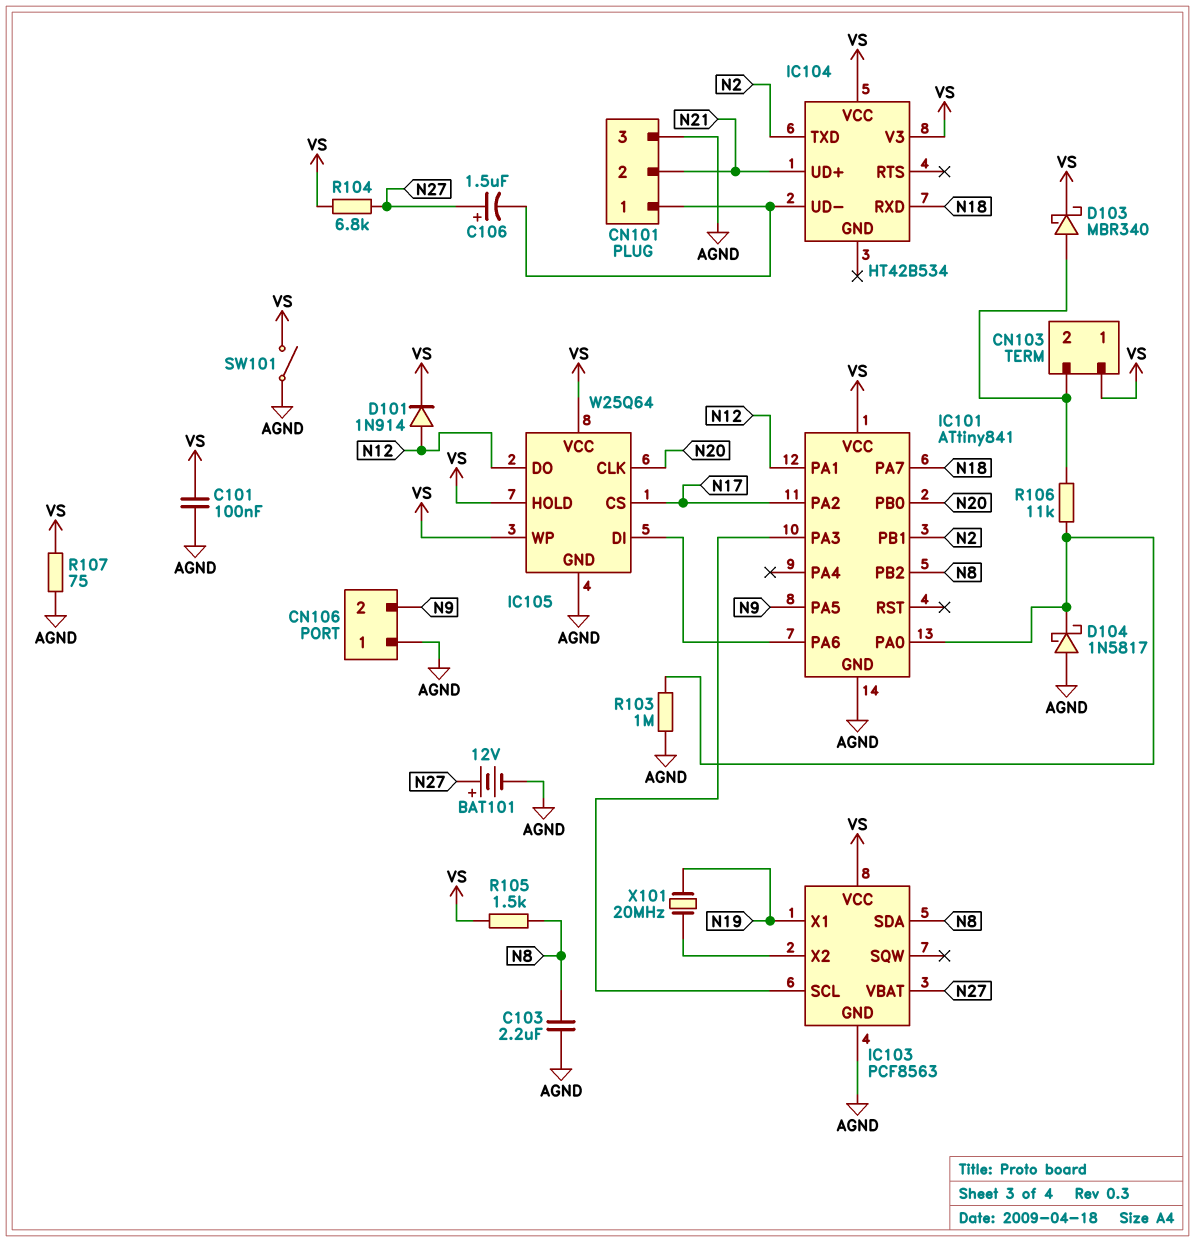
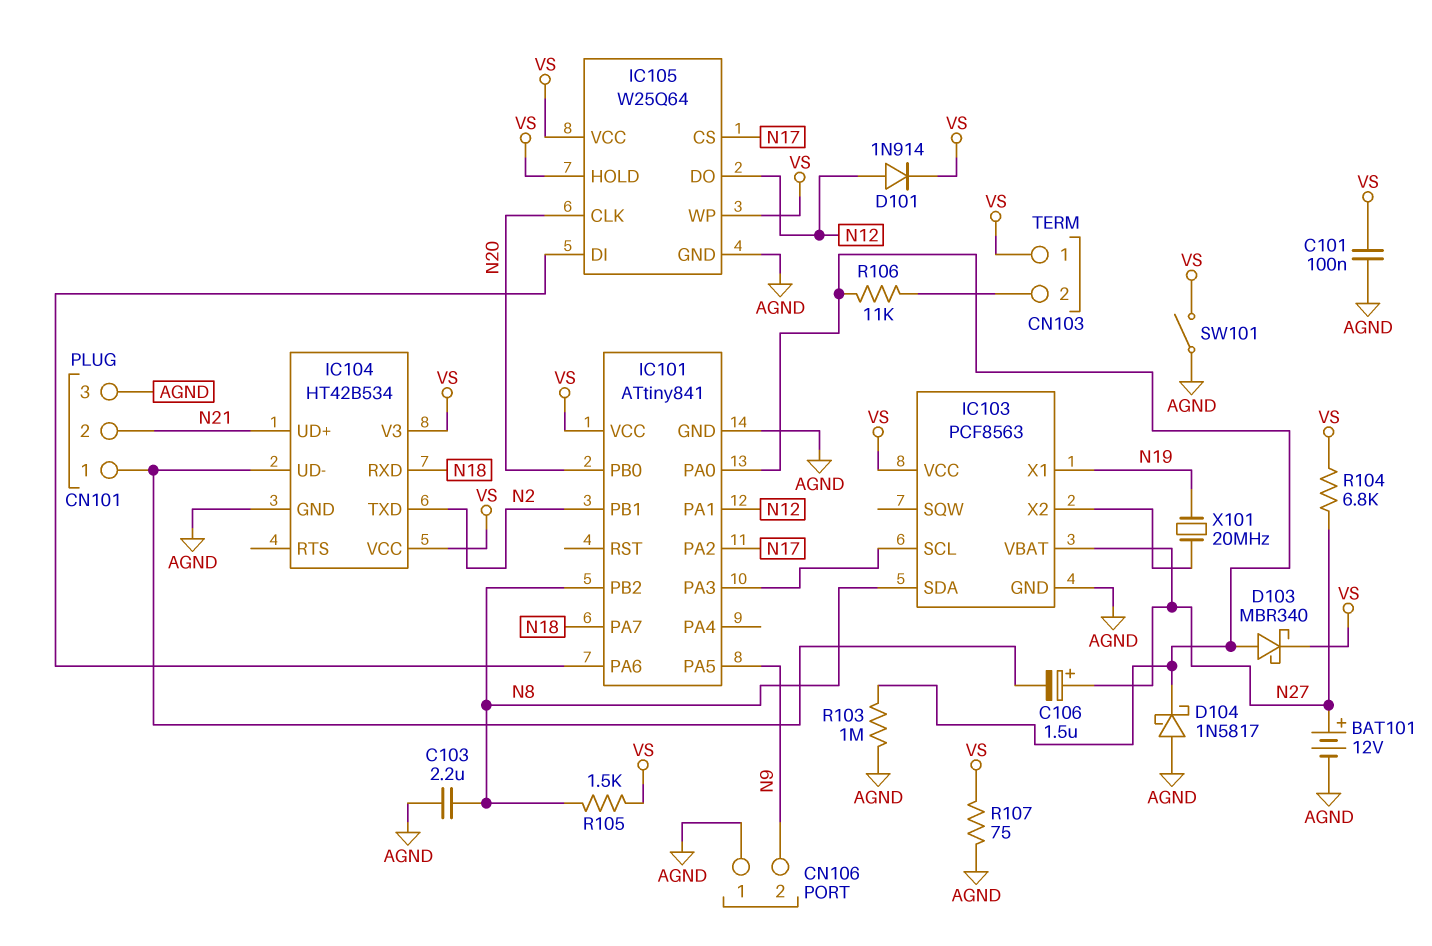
D103: schottky MBR340 (A CN103/2, K VS) -> schottky MBR340 (A IC101/PA0, K VS)
IC104 pin GND: none -> AGND

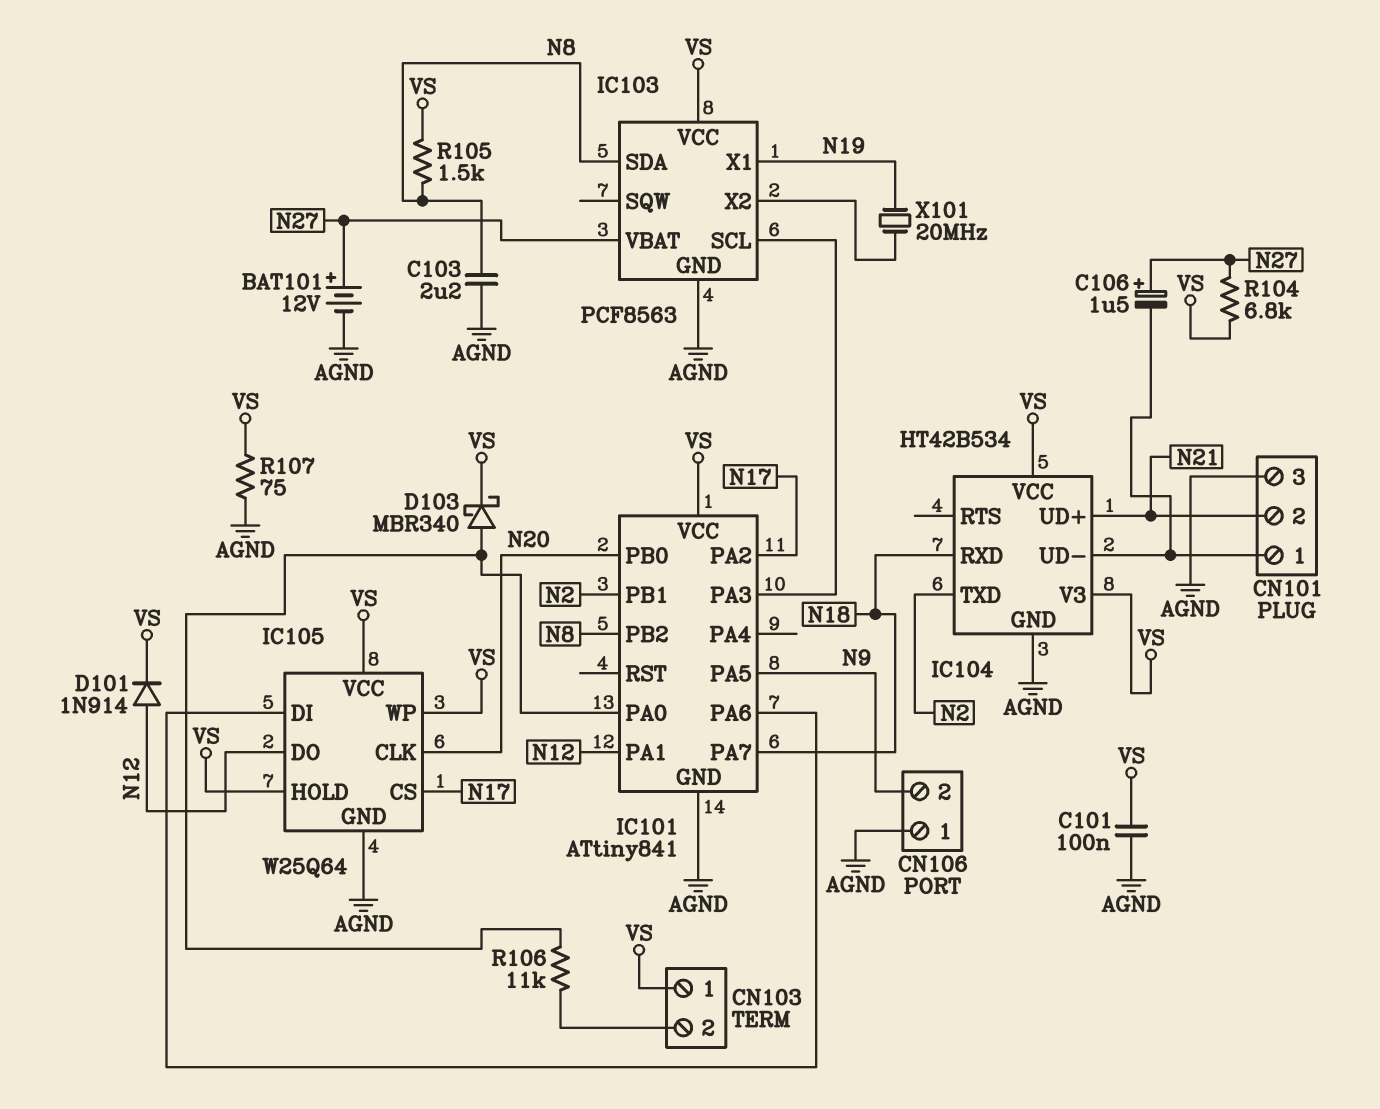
D104: schottky 1N5817 (A AGND, K IC101/PA0) -> none
R103: 1M (AGND, IC101/PA0) -> none
SW101: switch (AGND, VS) -> none

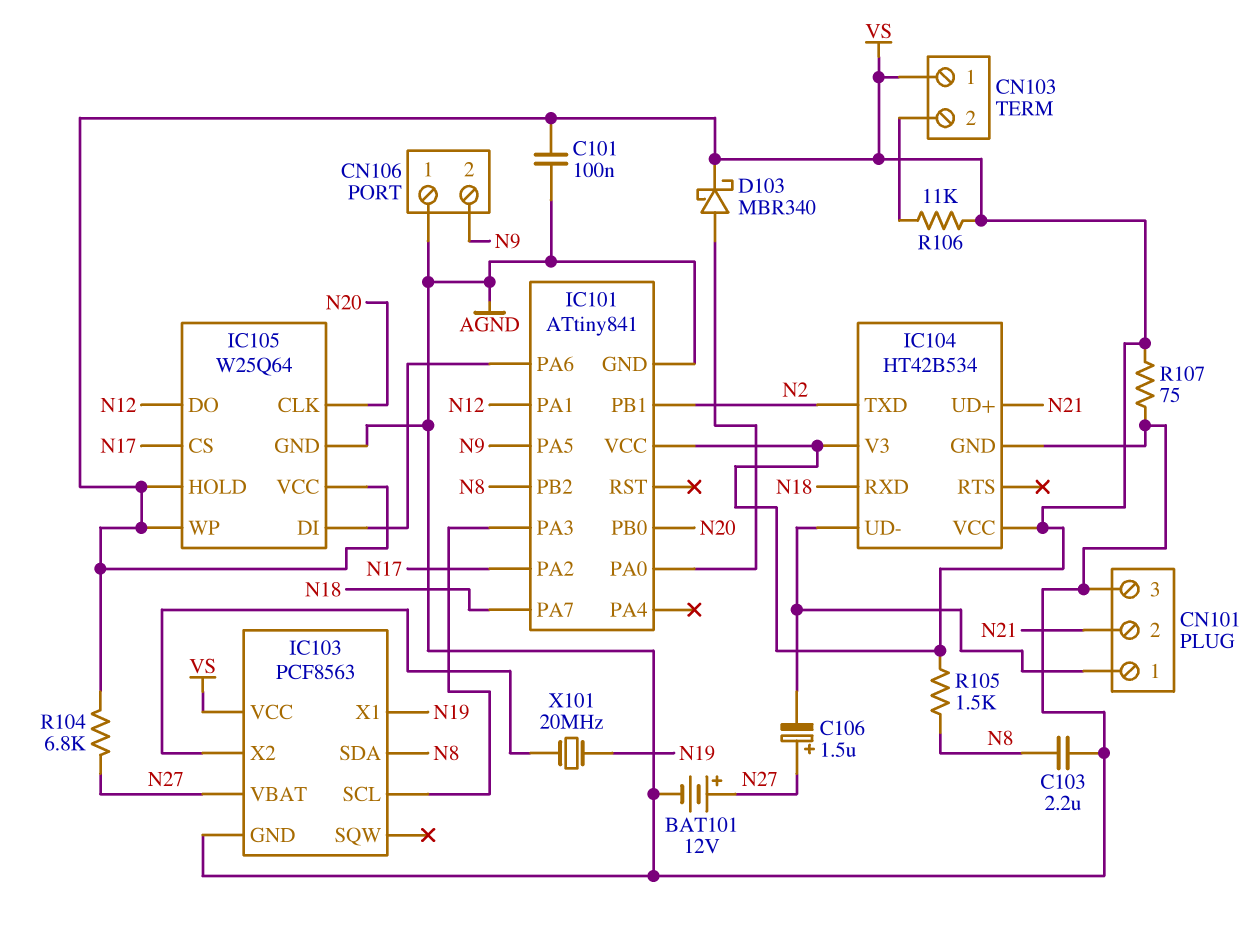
D101: diode 1N914 (A N12, K VS) -> none
R106: 11k (CN103/2, IC101/PA0) -> 11k (CN103/2, VS)

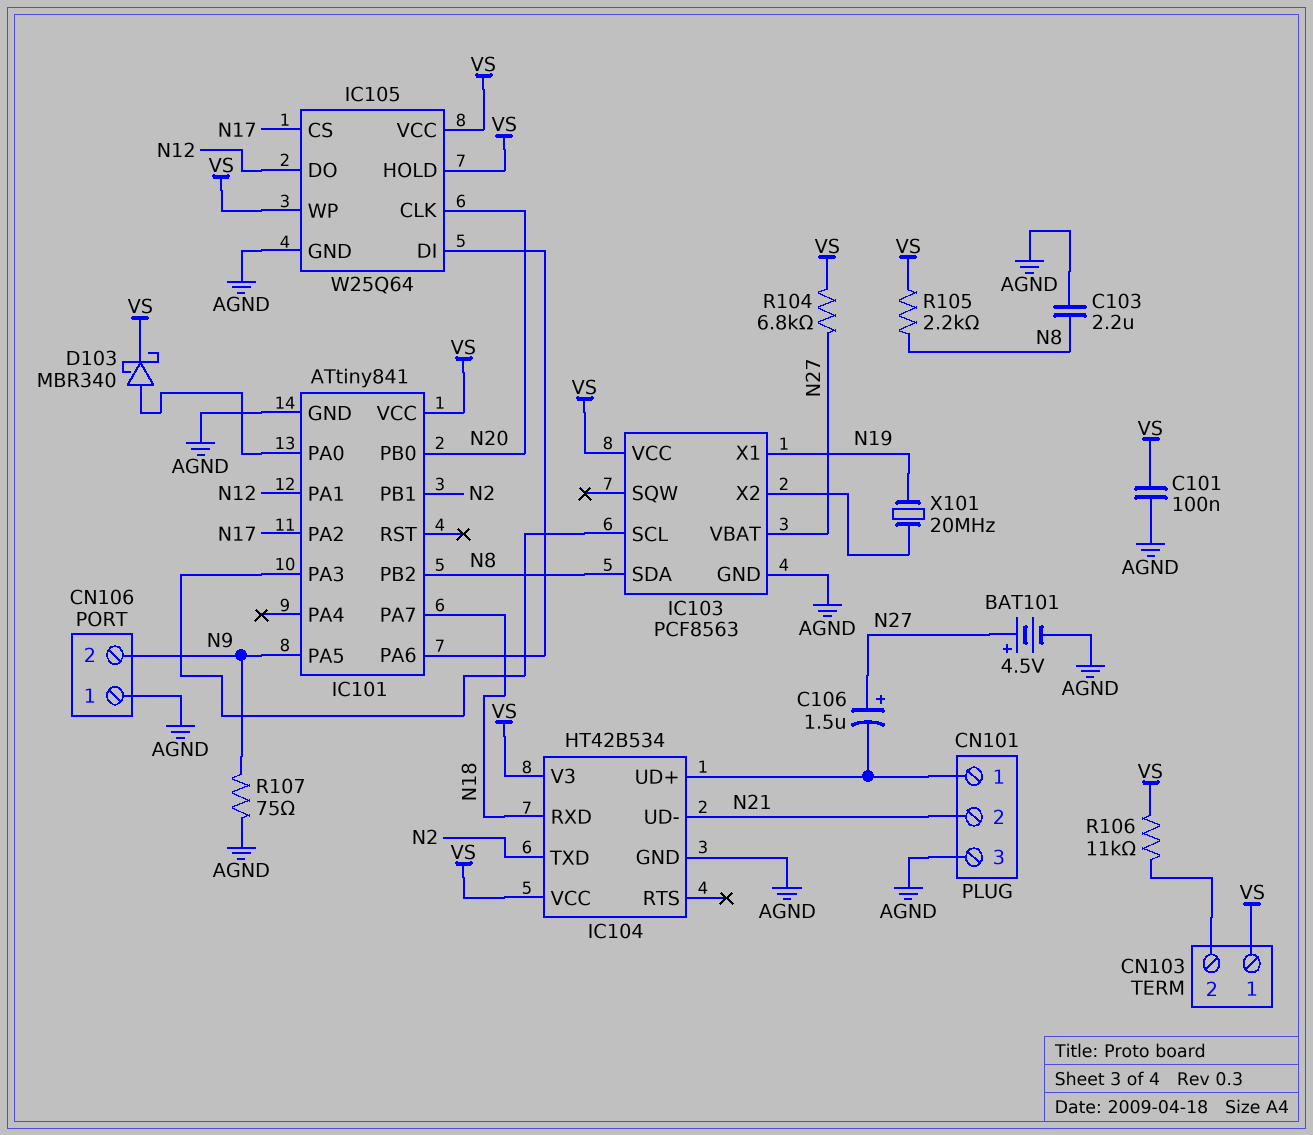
BAT101: 12V (plus N27, minus AGND) -> 4.5V (plus N27, minus AGND)
IC104 pin UD+: N21 -> CN101/1
IC104 pin UD-: CN101/1 -> N21
R105: 1.5k (N8, VS) -> 2.2k (N8, VS)
R107: 75 (AGND, VS) -> 75 (AGND, N9)

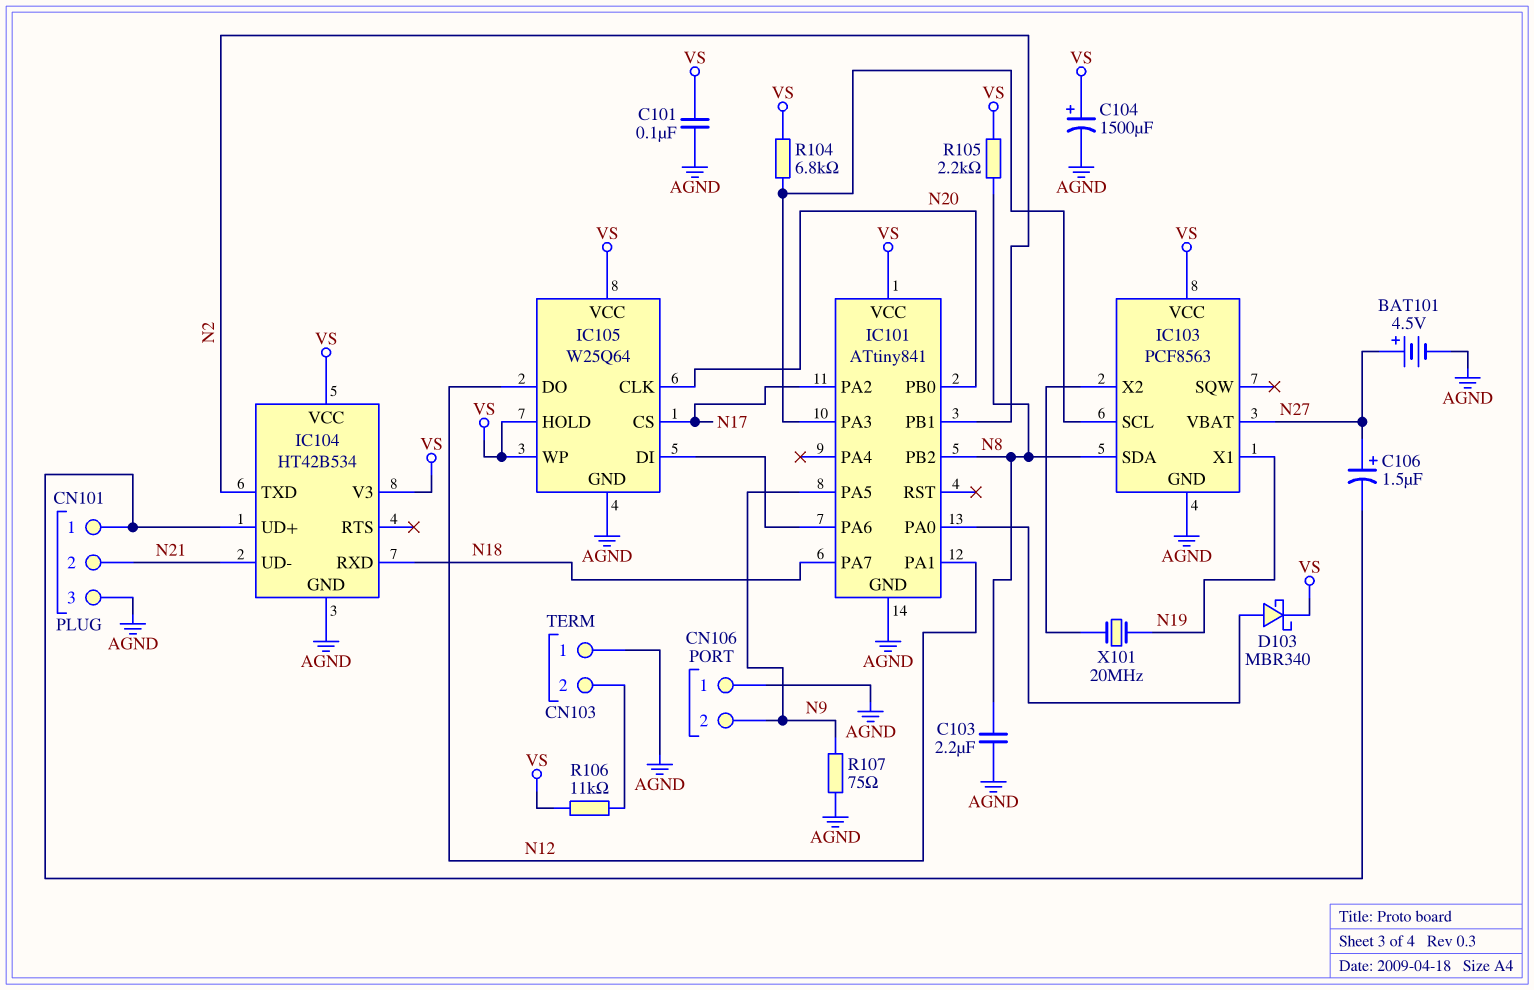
C104: none -> 1500uF (plus VS, minus AGND)
CN103 pin 1: VS -> AGND
R104: 6.8k (N27, VS) -> 6.8k (IC101/PA3, VS)

